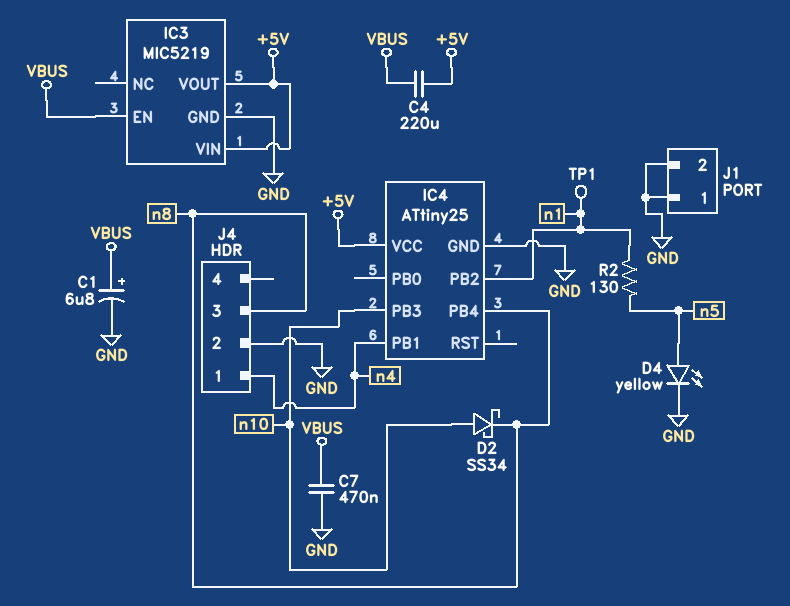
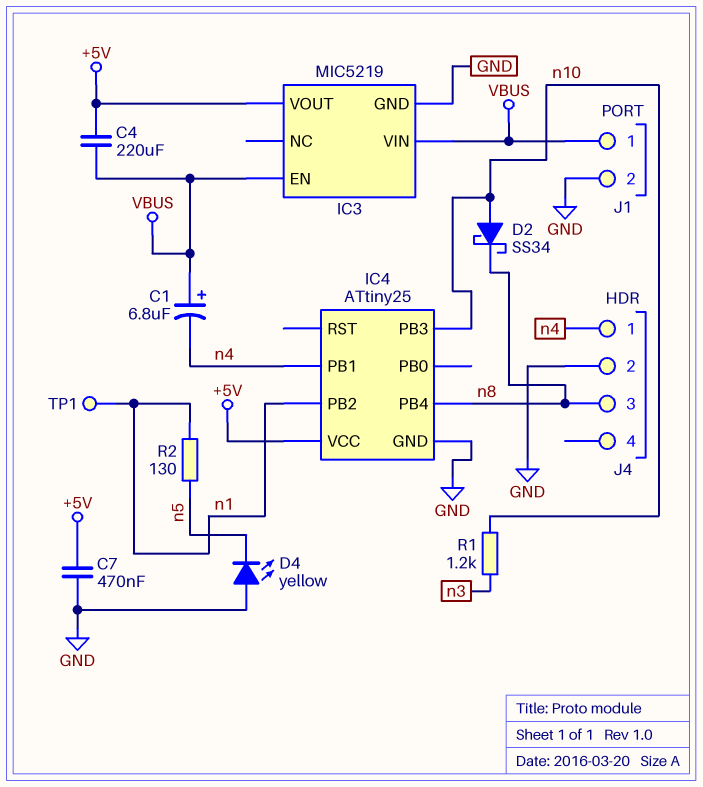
C1: 6.8uF (plus VBUS, minus GND) -> 6.8uF (plus VBUS, minus n4)
C7: 470nF (GND, VBUS) -> 470nF (+5V, GND)
D4: LED yellow (A n5, K GND) -> LED yellow (A GND, K n5)
IC3 pin VIN: +5V -> VBUS
J1 pin 1: GND -> VBUS
R1: none -> 1.2k (n3, n10)

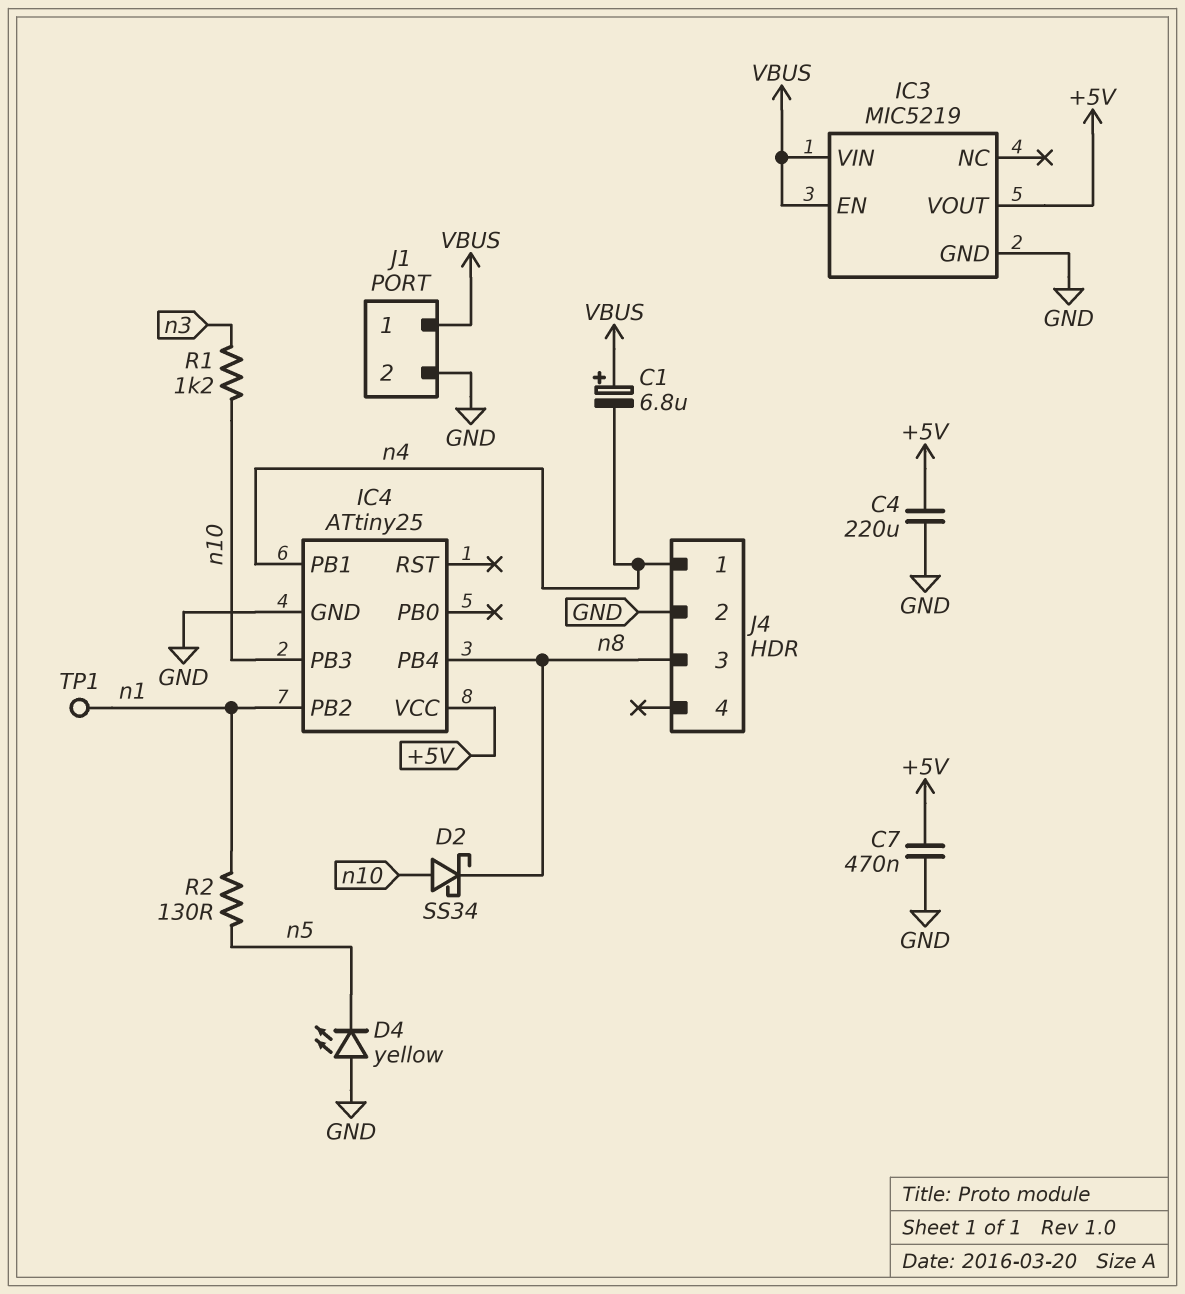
C4: 220uF (+5V, VBUS) -> 220uF (+5V, GND)

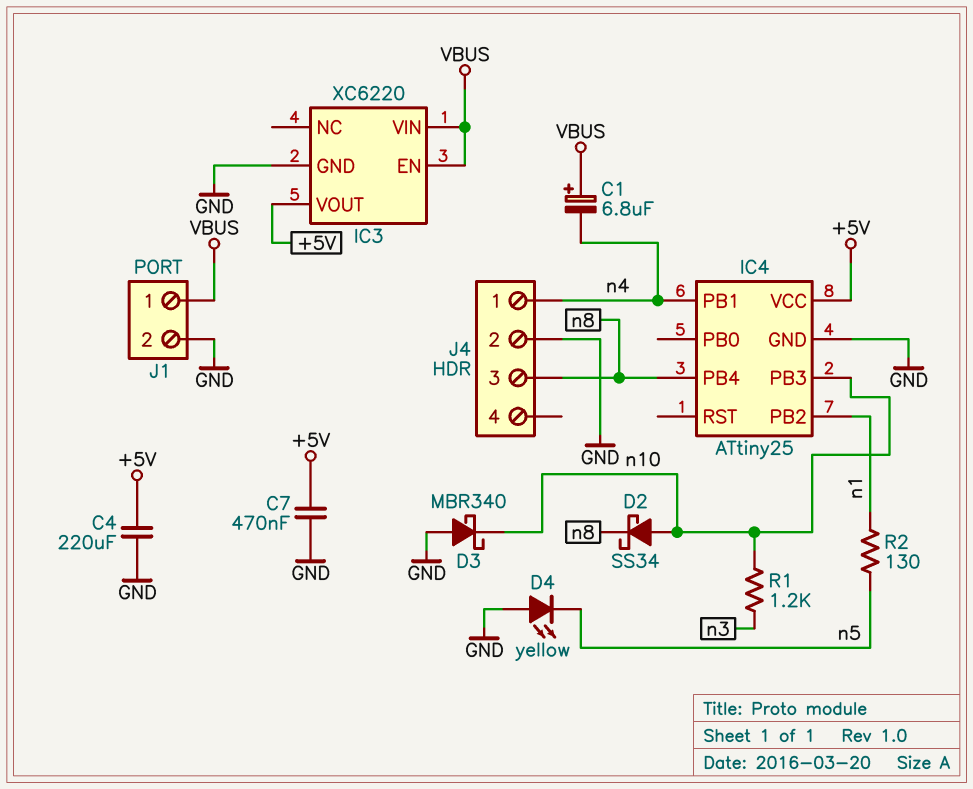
D3: none -> schottky MBR340 (A GND, K n10)
IC3: MIC5219 -> XC6220
TP1: test point (n1) -> none

